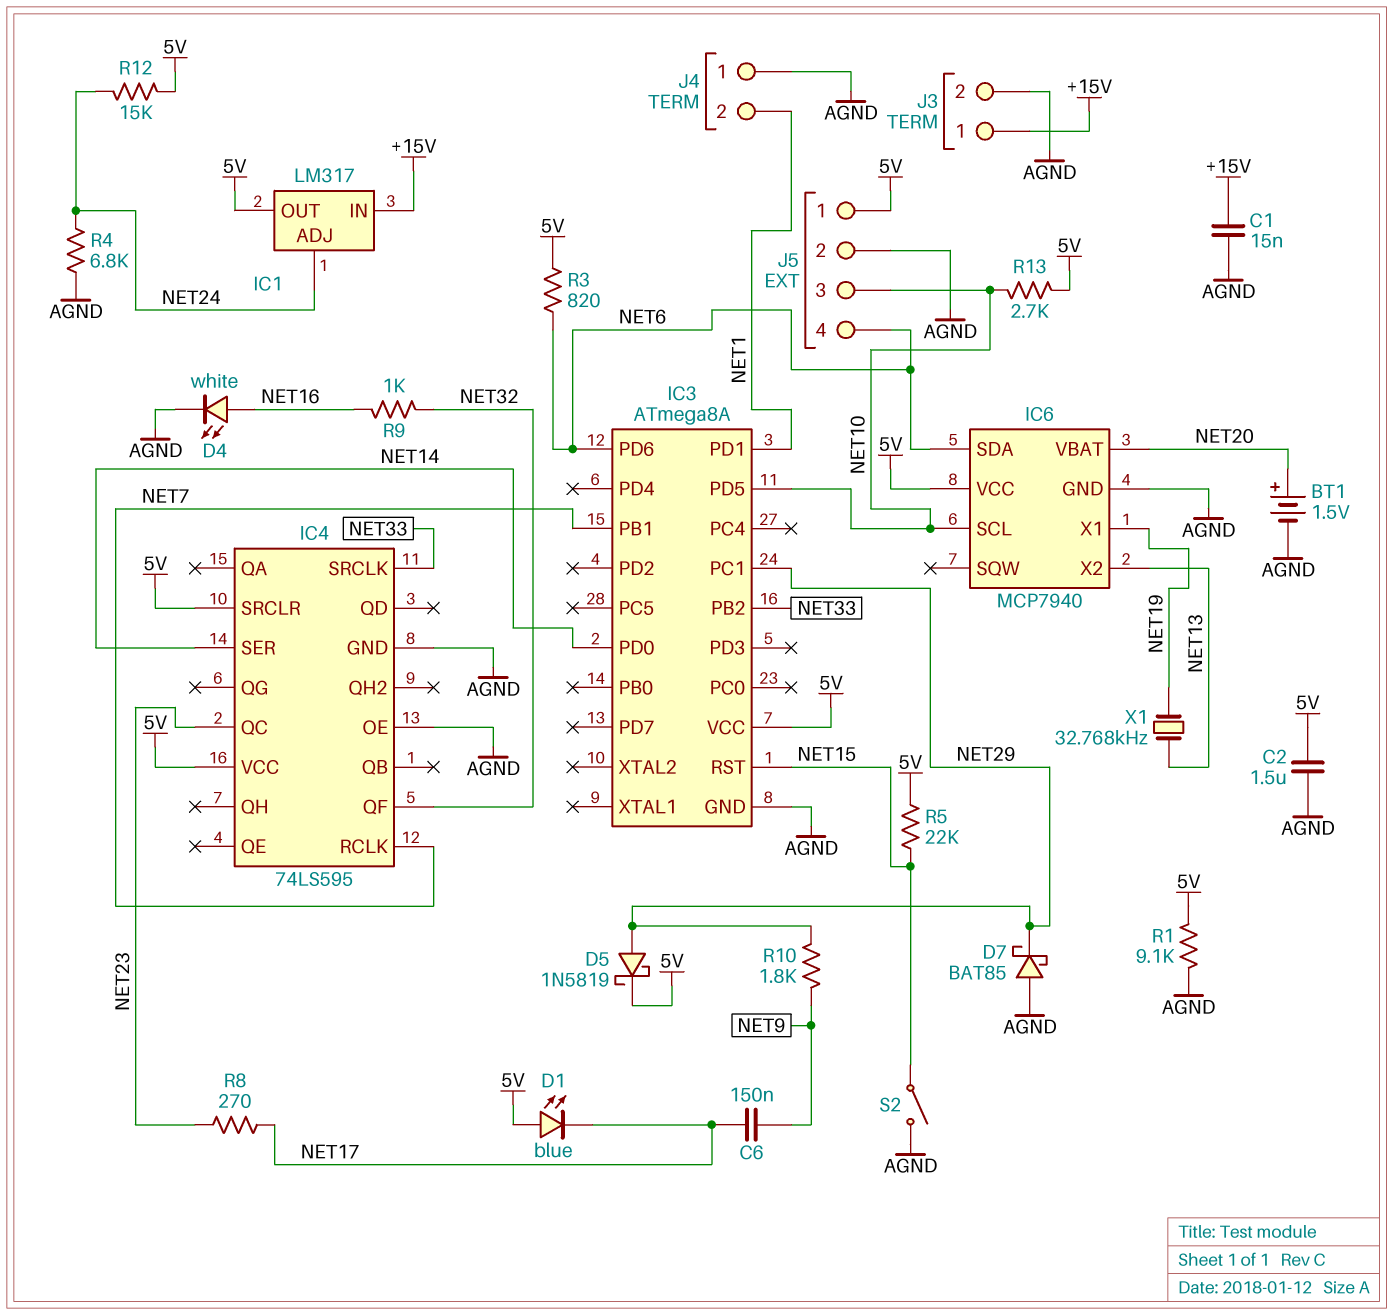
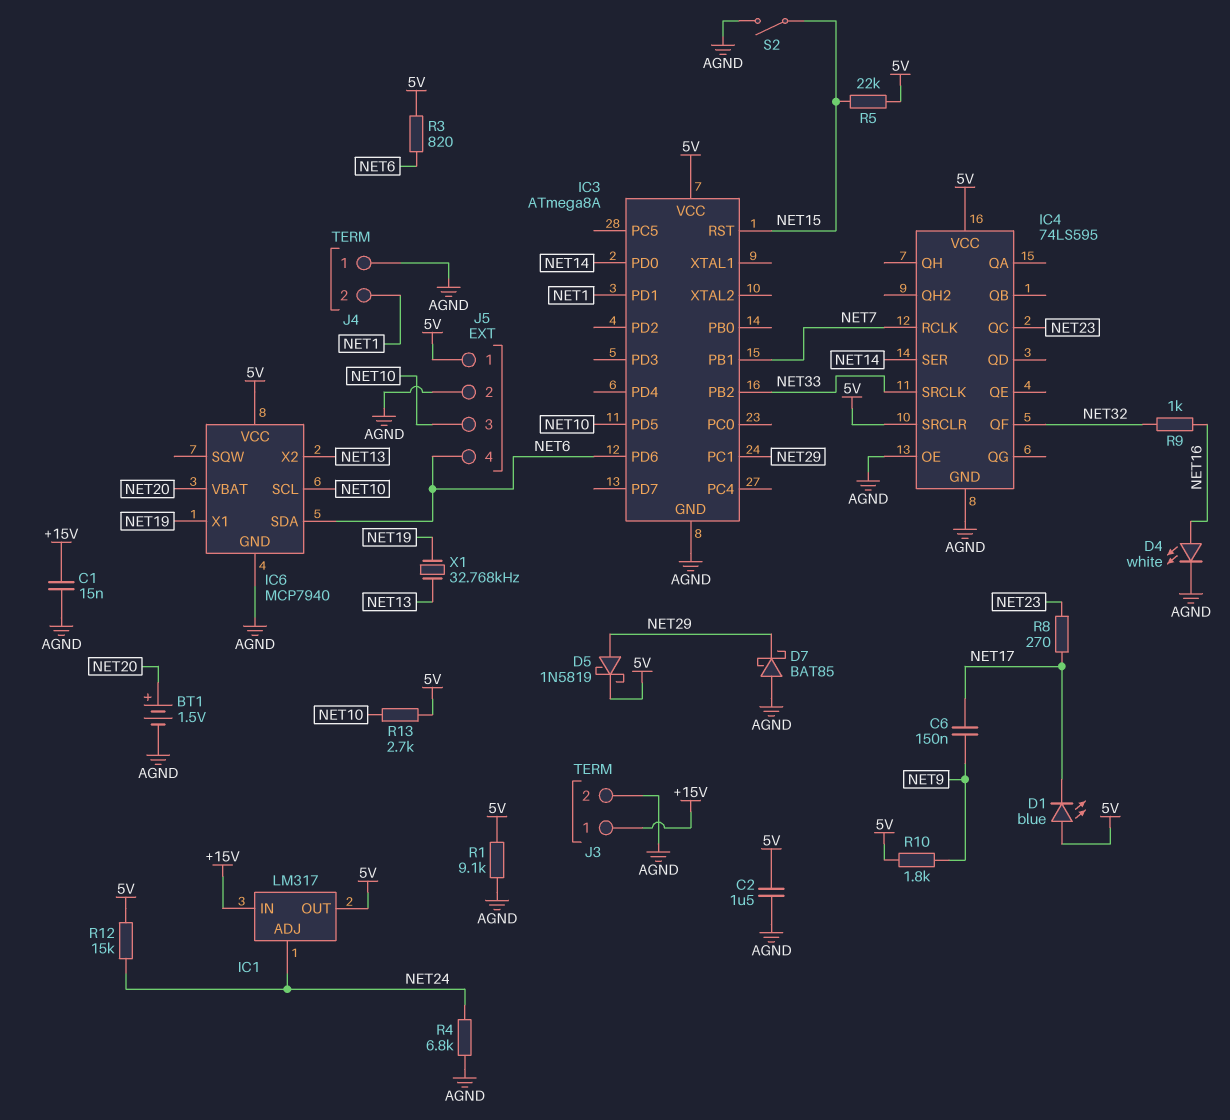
R10: 1.8k (NET9, NET29) -> 1.8k (5V, NET9)

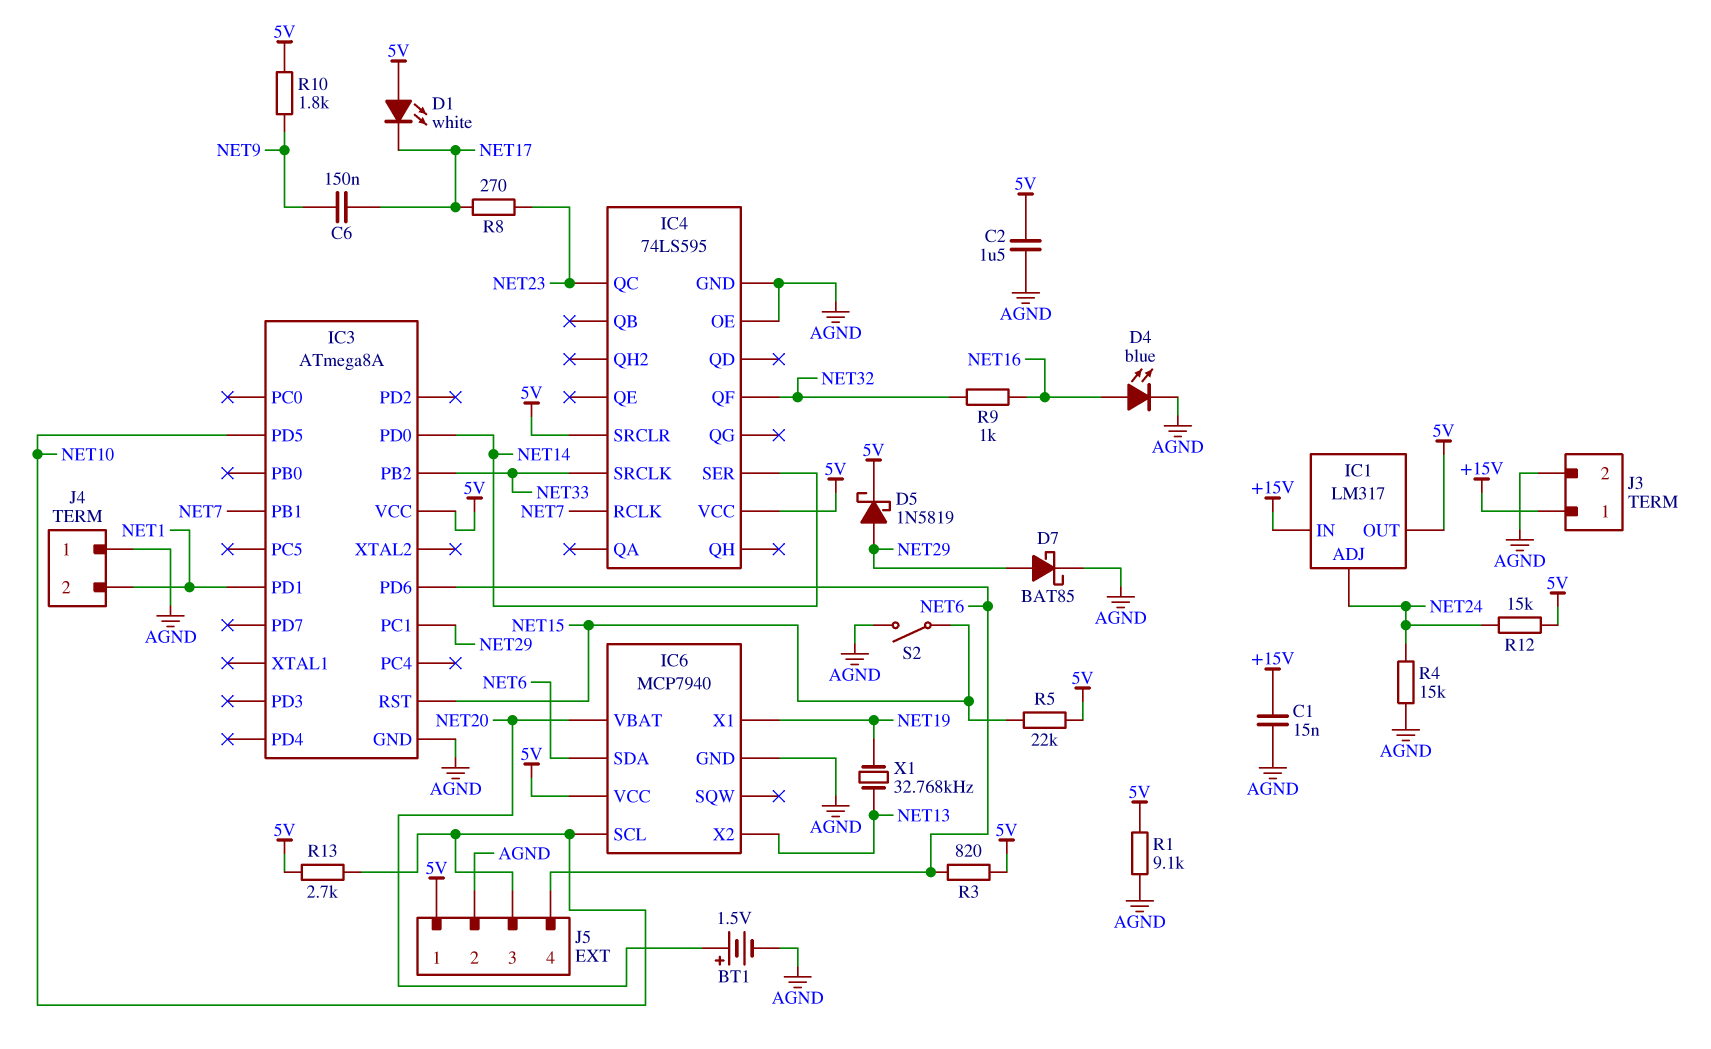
D1: LED blue (A 5V, K NET17) -> LED white (A 5V, K NET17)
D4: LED white (A NET16, K AGND) -> LED blue (A NET16, K AGND)
D7: schottky BAT85 (A AGND, K NET29) -> schottky BAT85 (A NET29, K AGND)
R4: 6.8k (AGND, NET24) -> 15k (AGND, NET24)

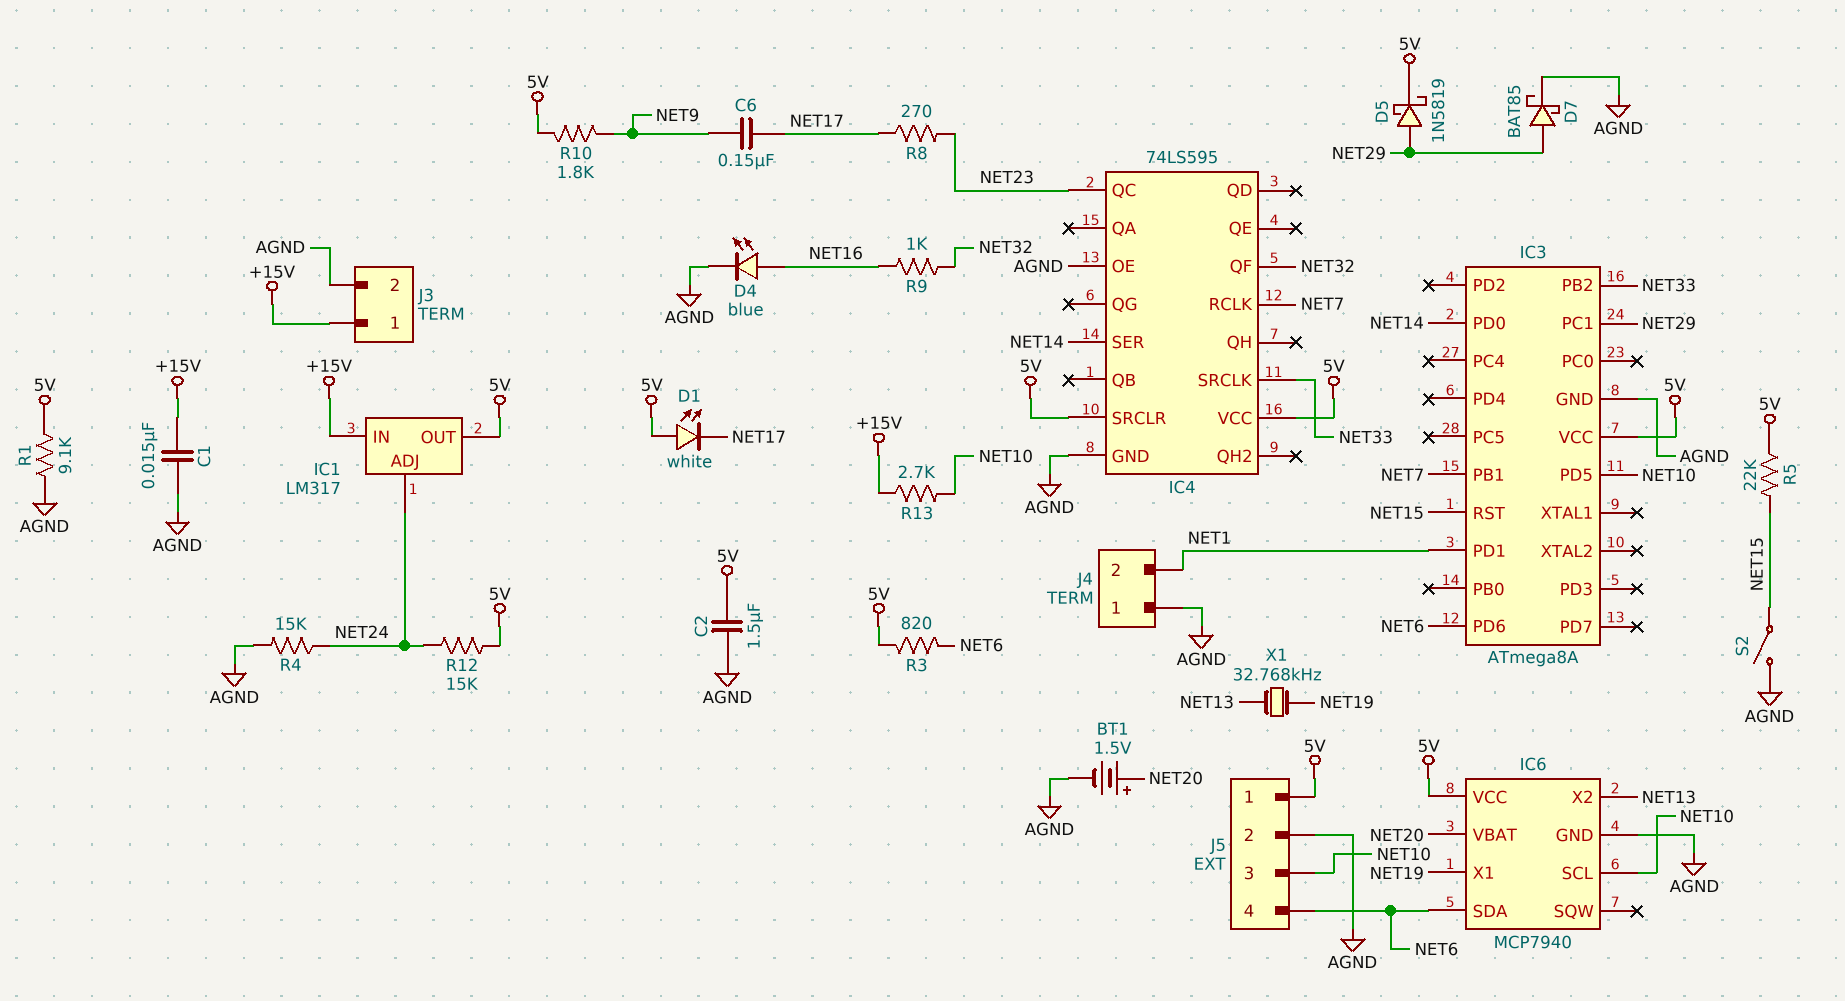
R13: 2.7k (5V, NET10) -> 2.7k (+15V, NET10)

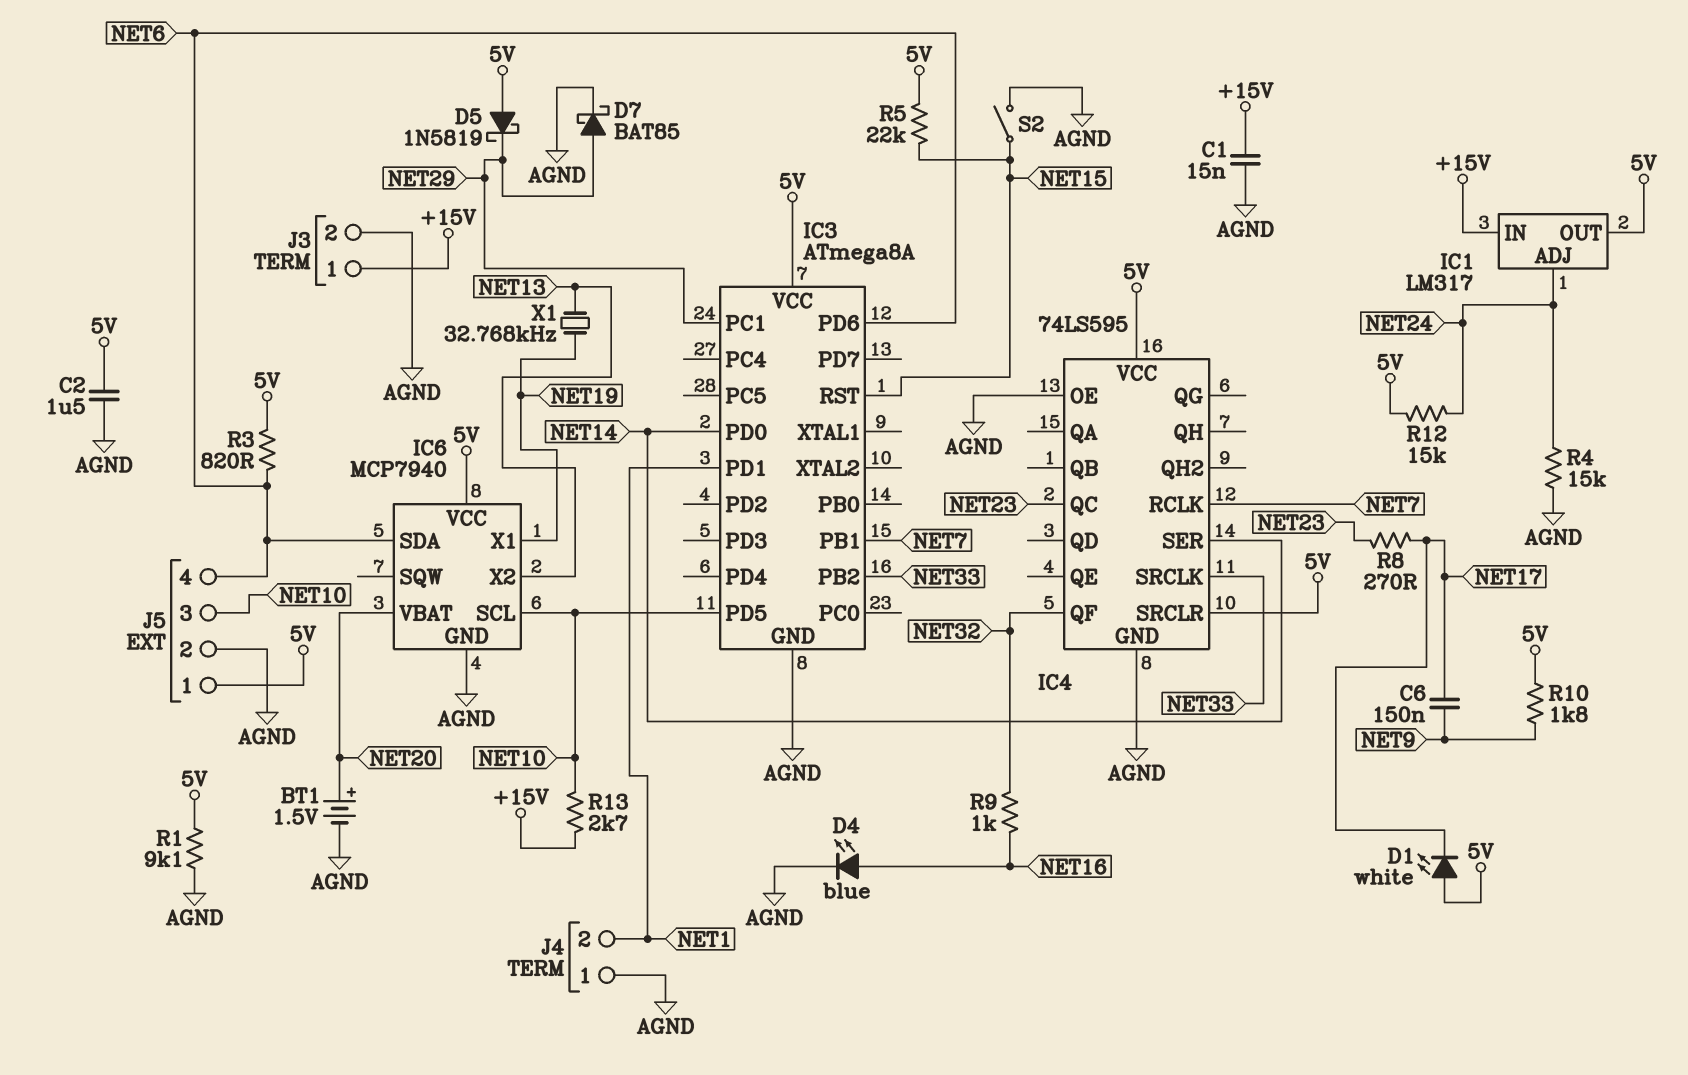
D5: schottky 1N5819 (A NET29, K 5V) -> schottky 1N5819 (A 5V, K NET29)

